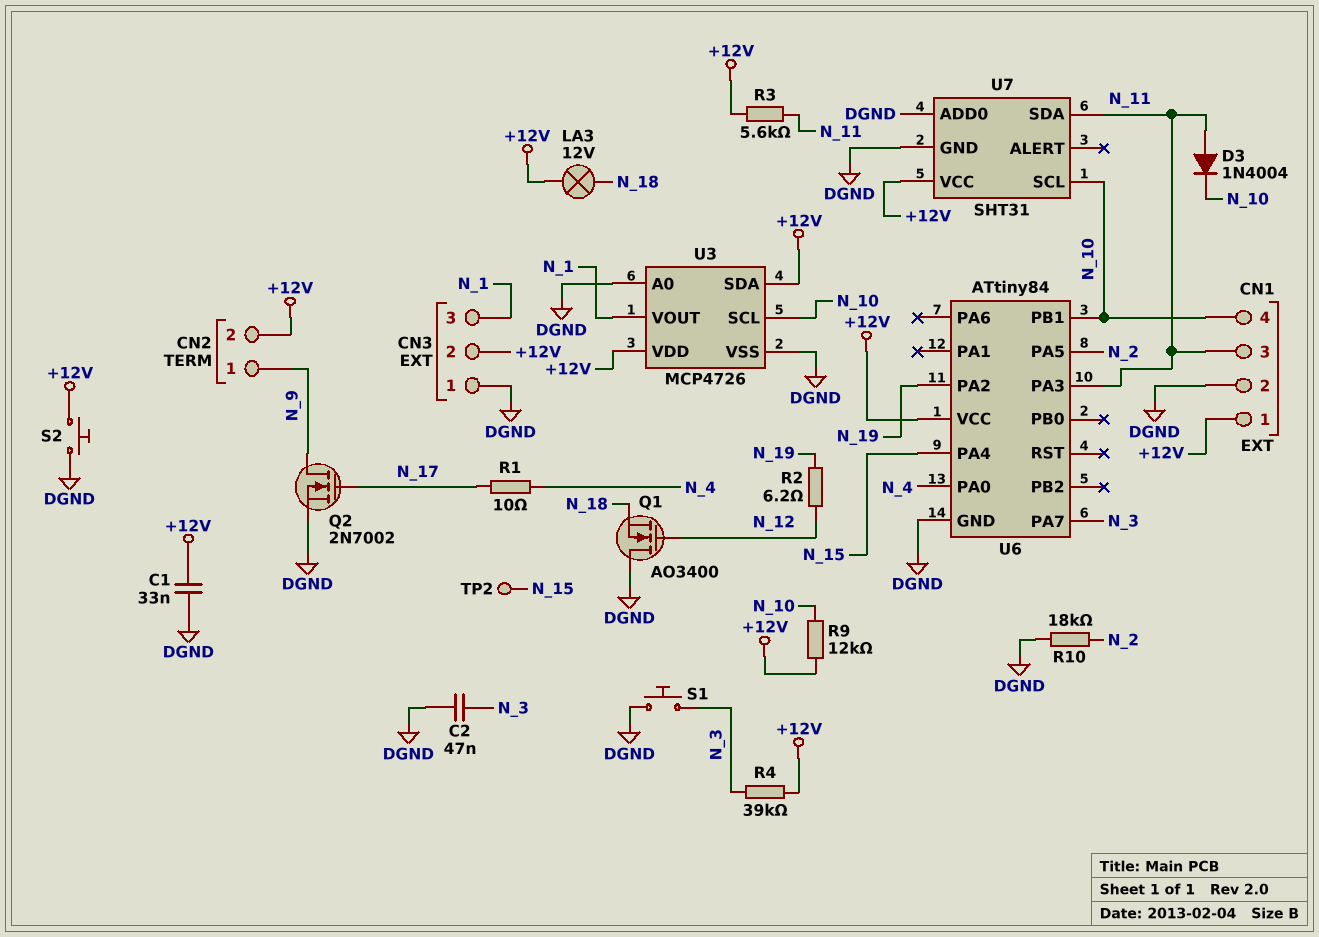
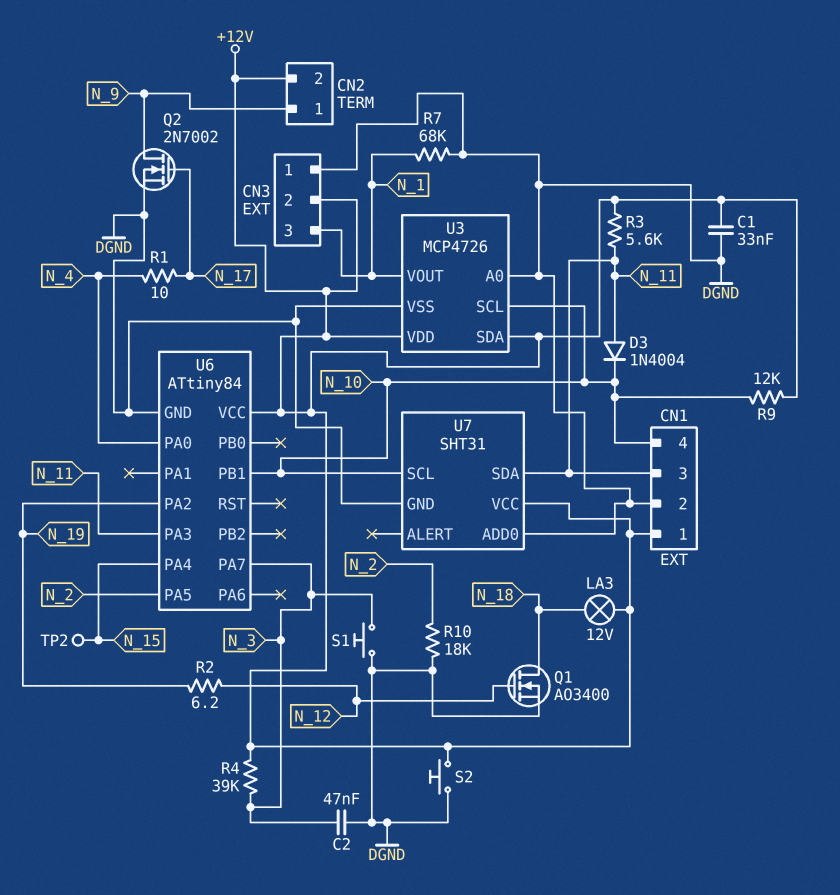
Q1: NMOS AO3400 (G N_12, D DGND, S N_18) -> NMOS AO3400 (G N_12, D N_18, S DGND)
R7: none -> 68k (DGND, N_1)

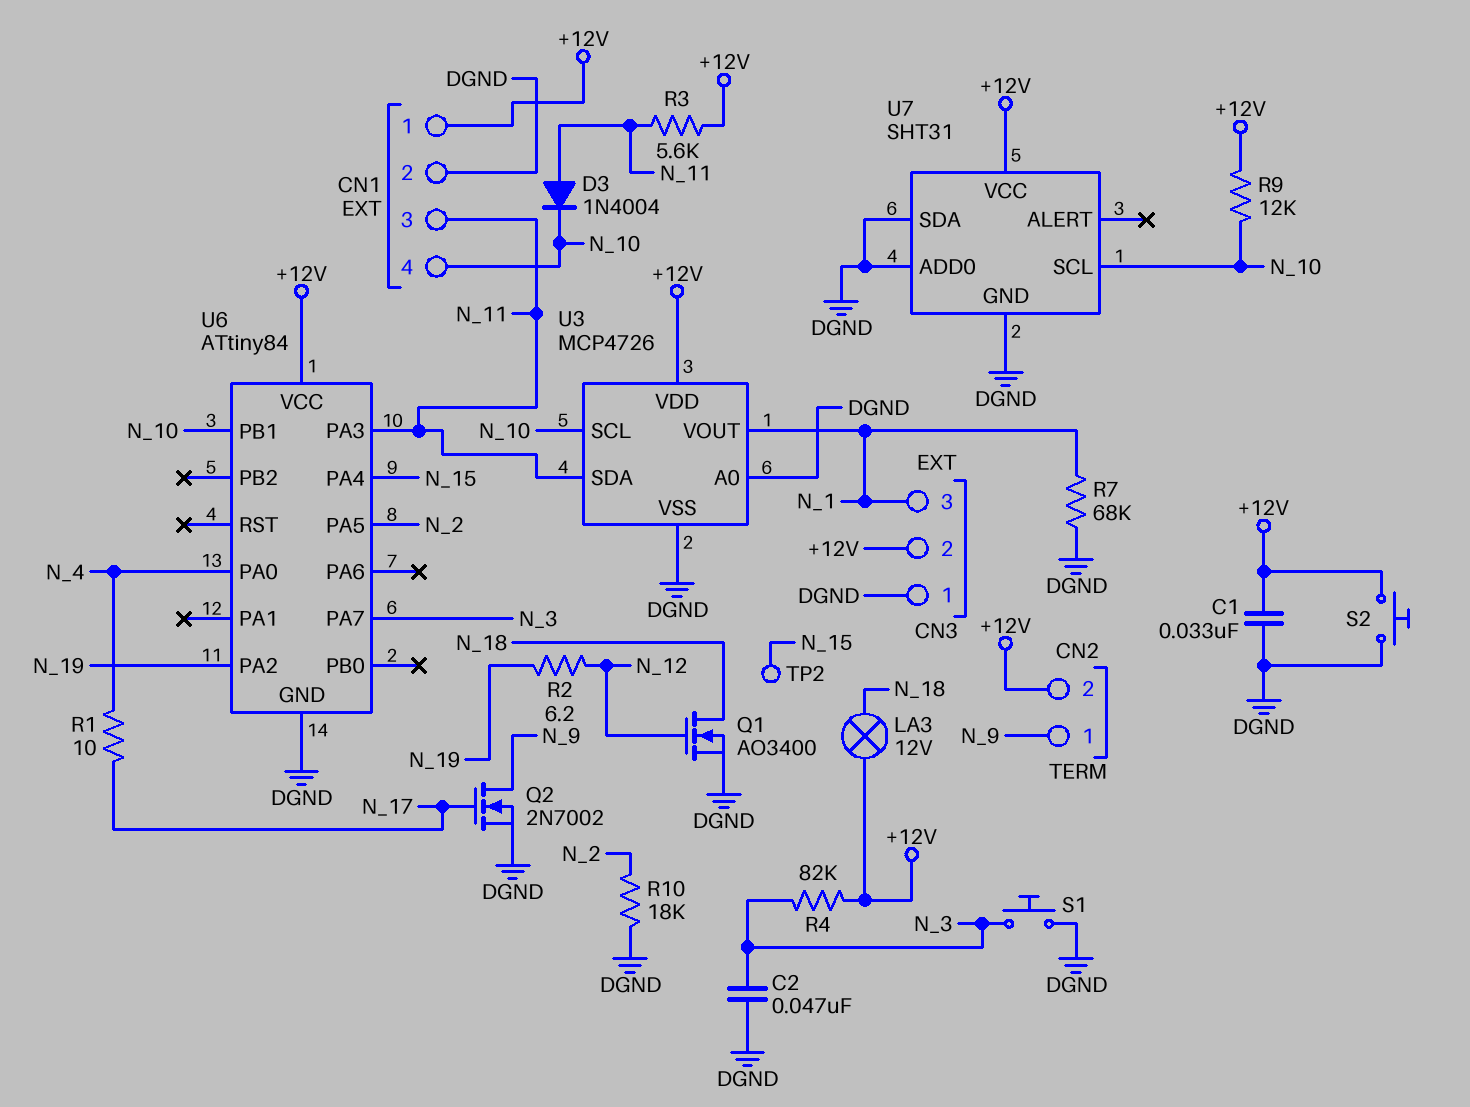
R4: 39k (+12V, N_3) -> 82k (+12V, N_3)
U3 pin SDA: +12V -> N_11
U7 pin SDA: N_11 -> DGND

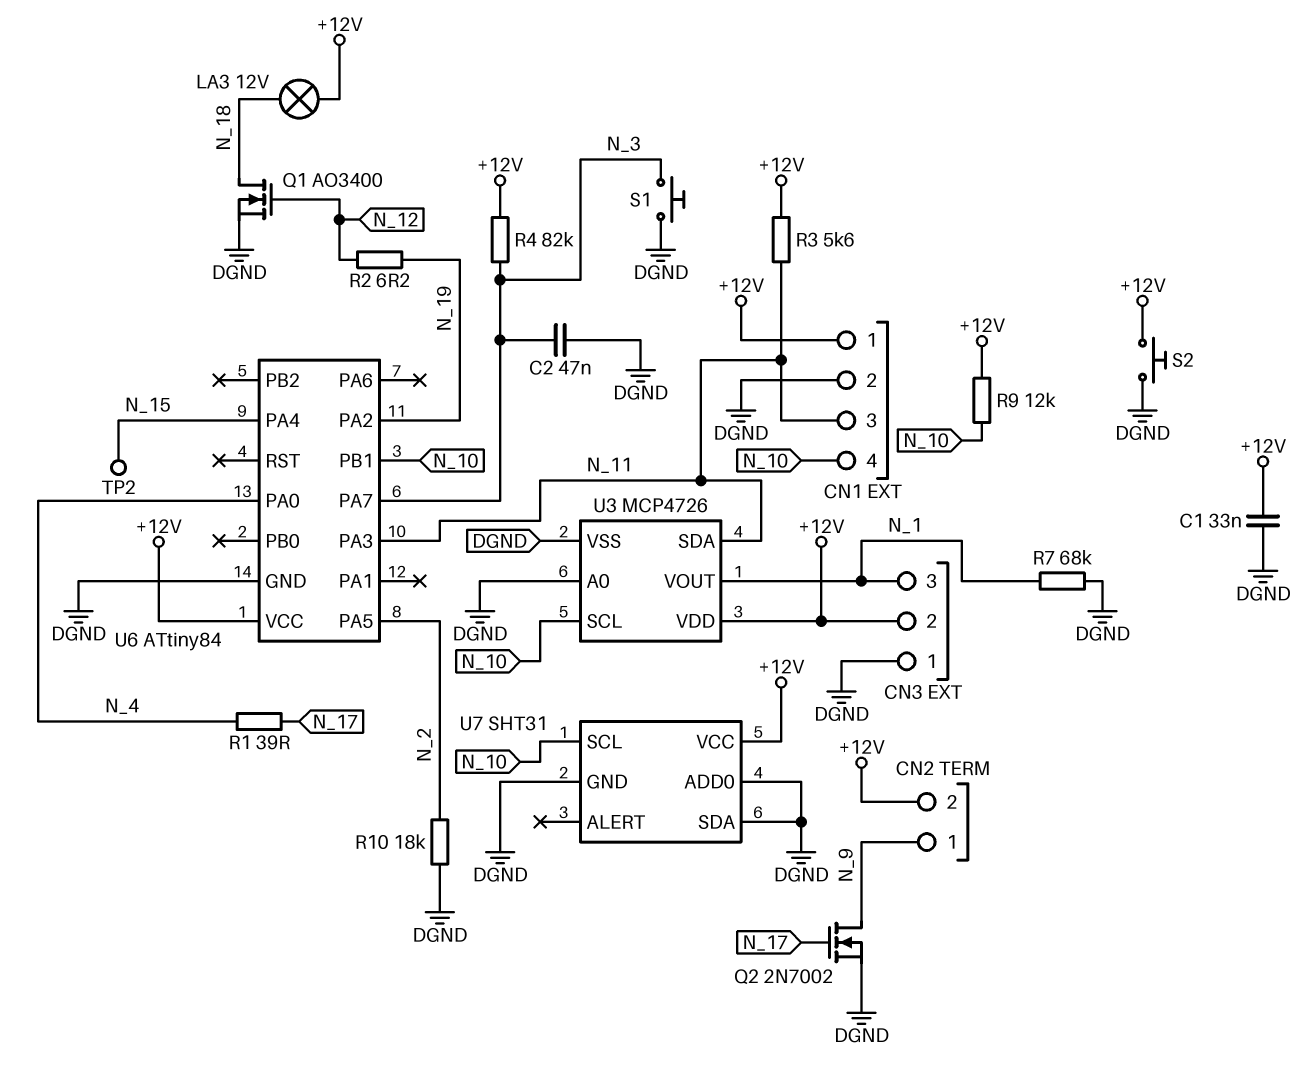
D3: diode 1N4004 (A N_11, K N_10) -> none
R1: 10 (N_4, N_17) -> 39 (N_4, N_17)

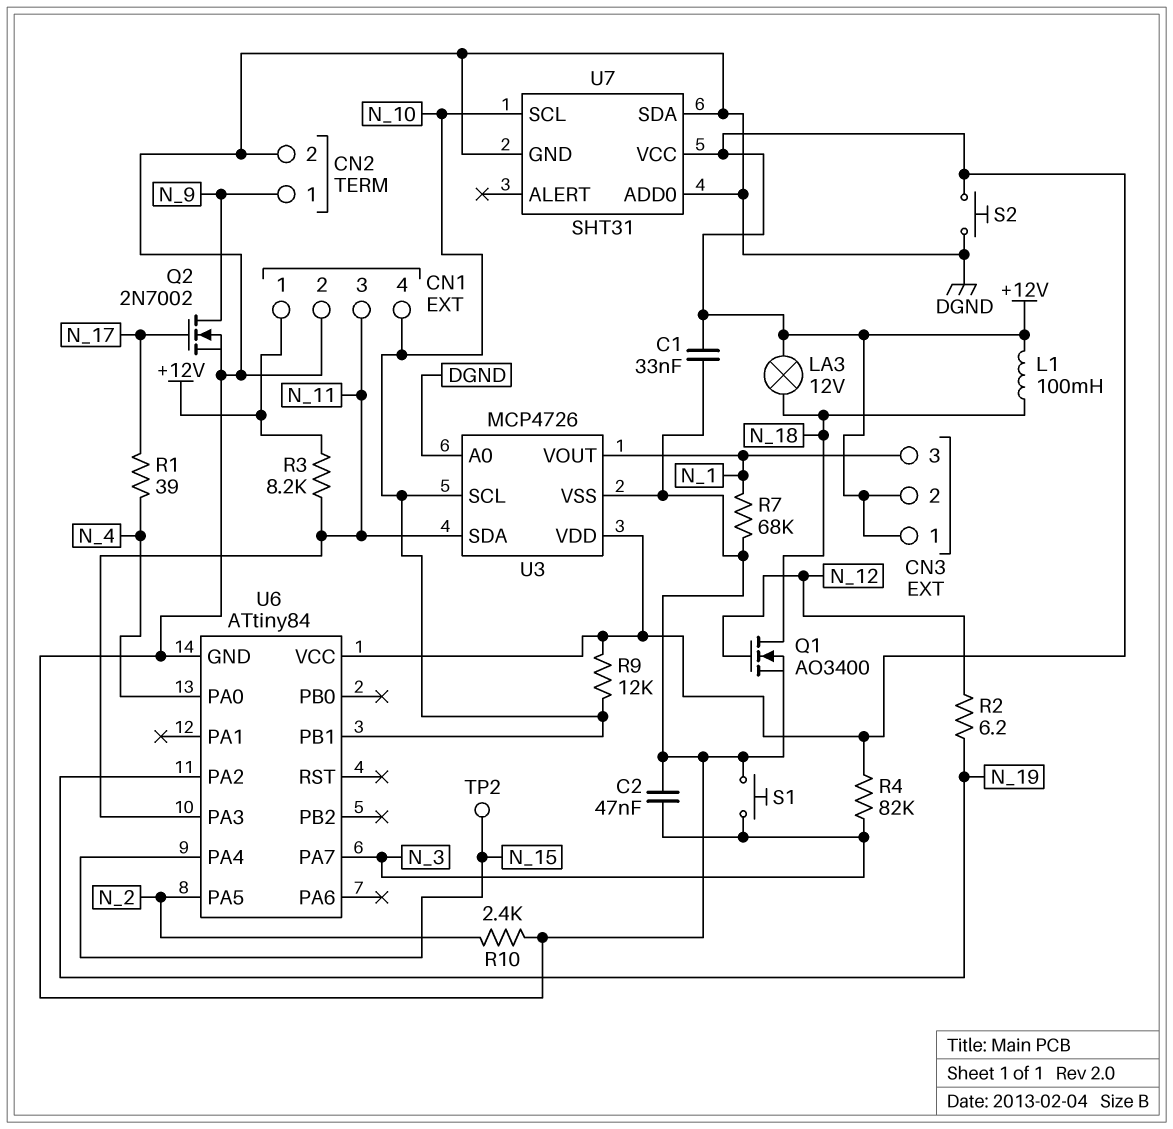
CN2 pin 2: +12V -> DGND
CN3 pin 1: DGND -> +12V
L1: none -> 100mH (+12V, N_18)
R3: 5.6k (+12V, N_11) -> 8.2k (+12V, N_11)
R10: 18k (DGND, N_2) -> 2.4k (DGND, N_2)

